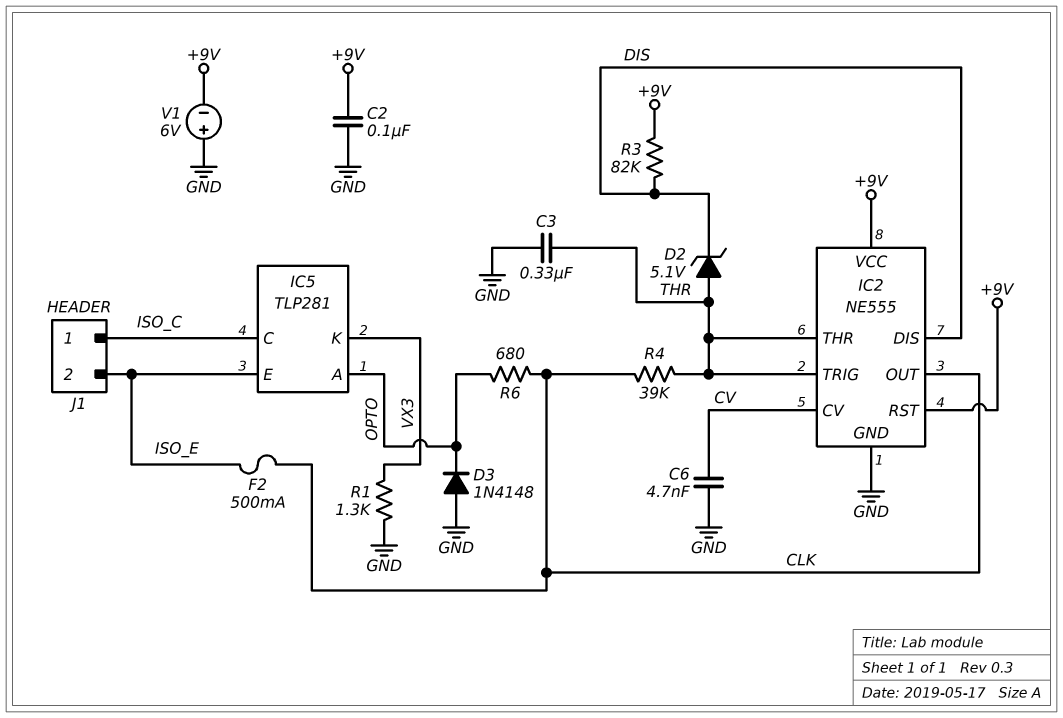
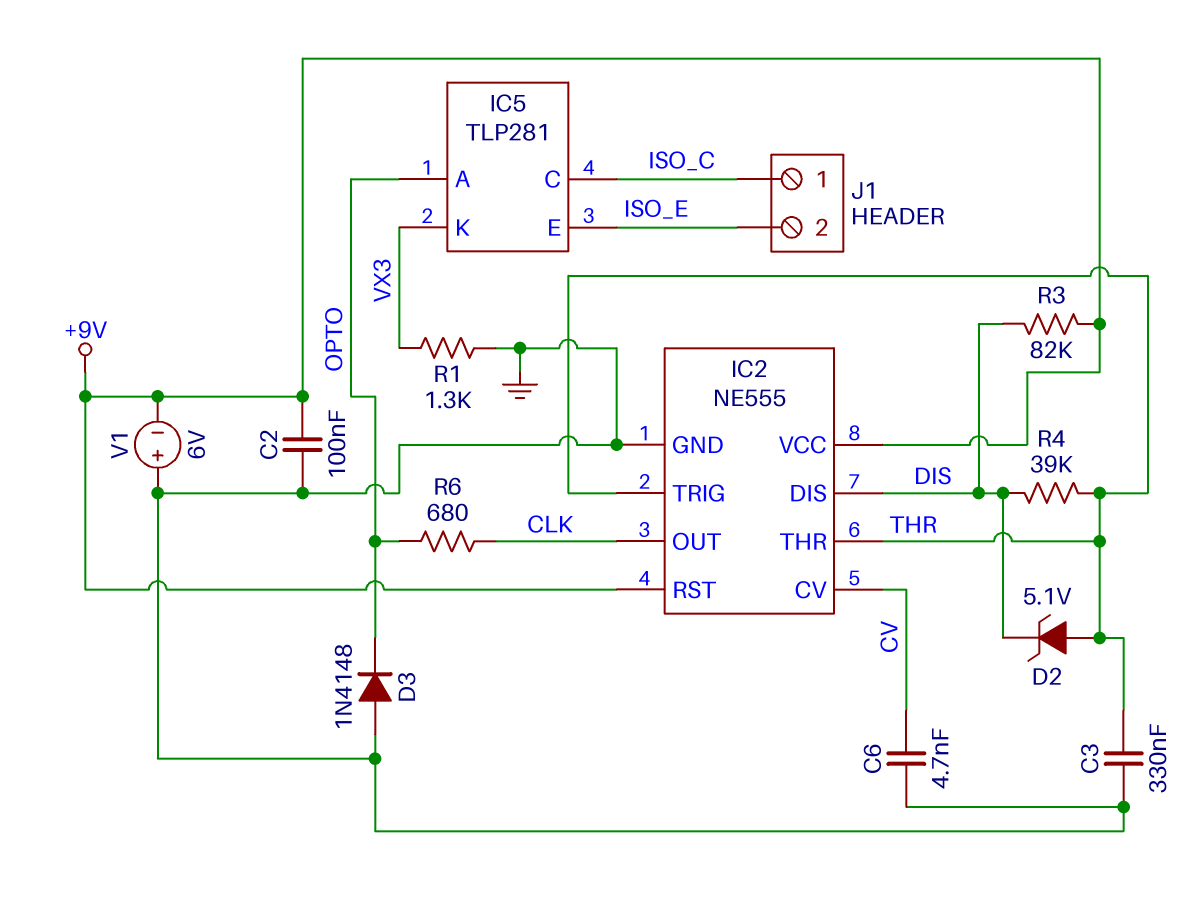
F2: 500mA (CLK, ISO_E) -> none
R4: 39k (CLK, THR) -> 39k (DIS, THR)

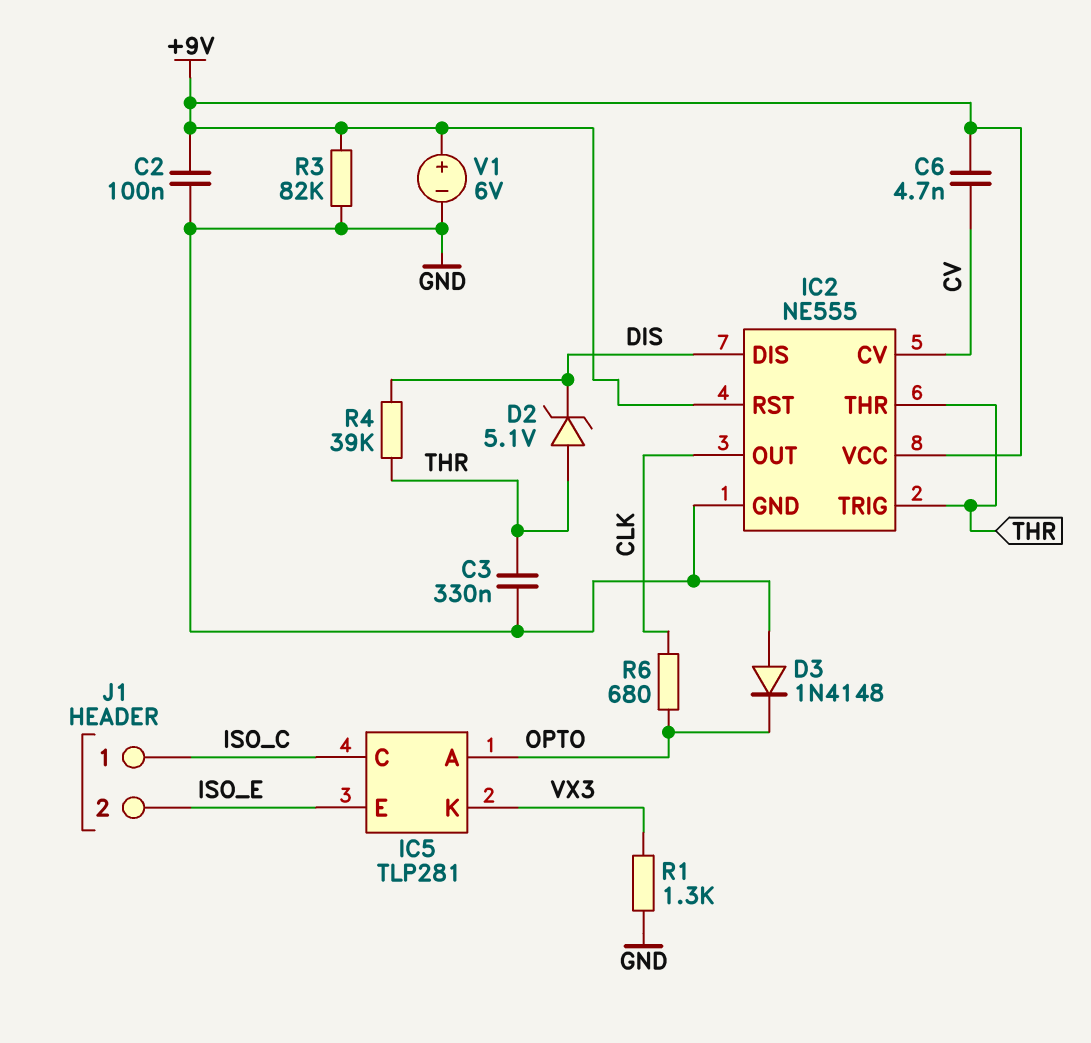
C6: 4.7nF (CV, GND) -> 4.7nF (+9V, CV)
R3: 82k (+9V, DIS) -> 82k (+9V, GND)
V1: 6V (plus GND, minus +9V) -> 6V (plus +9V, minus GND)

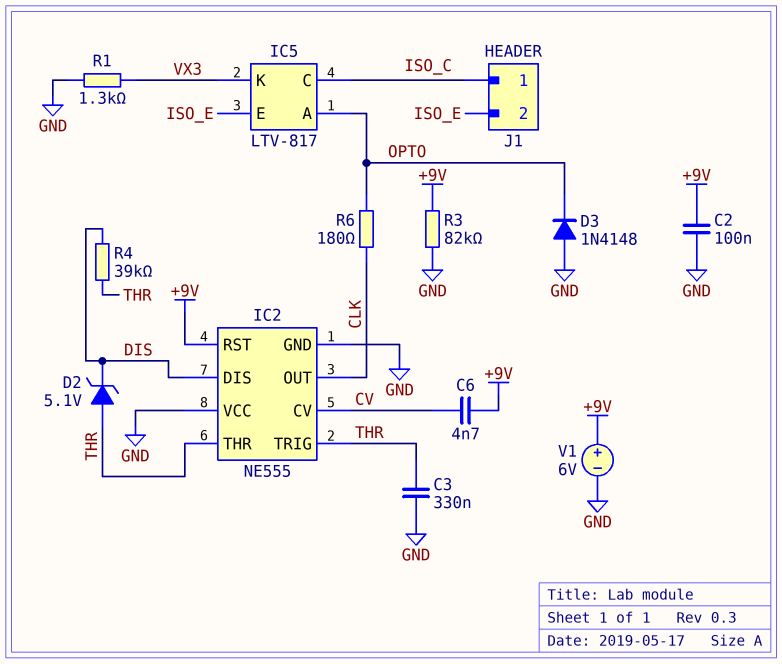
IC2 pin VCC: +9V -> GND
IC5: TLP281 -> LTV-817
R6: 680 (CLK, OPTO) -> 180 (CLK, OPTO)

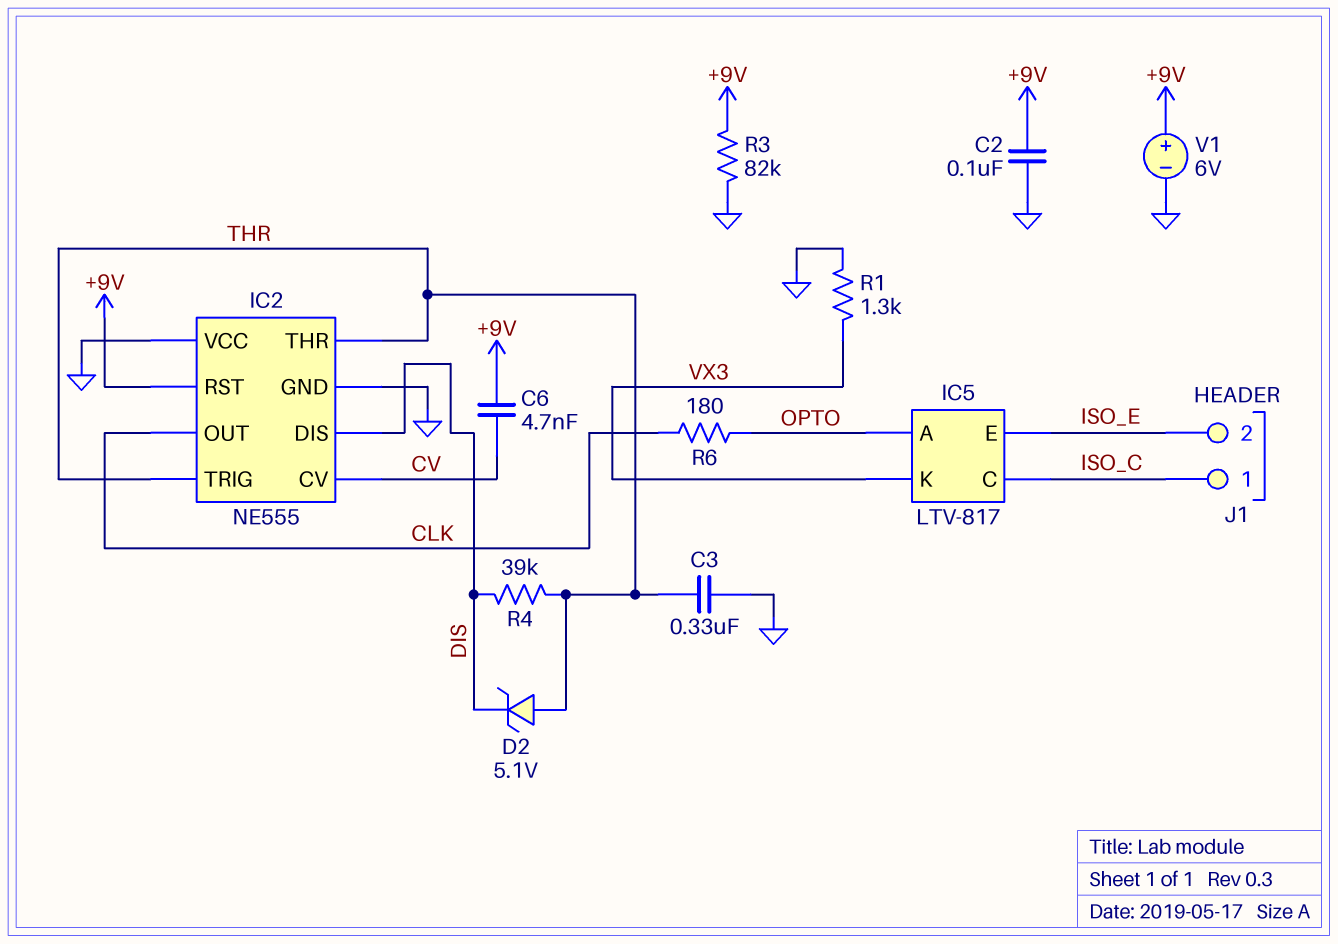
D3: diode 1N4148 (A GND, K OPTO) -> none

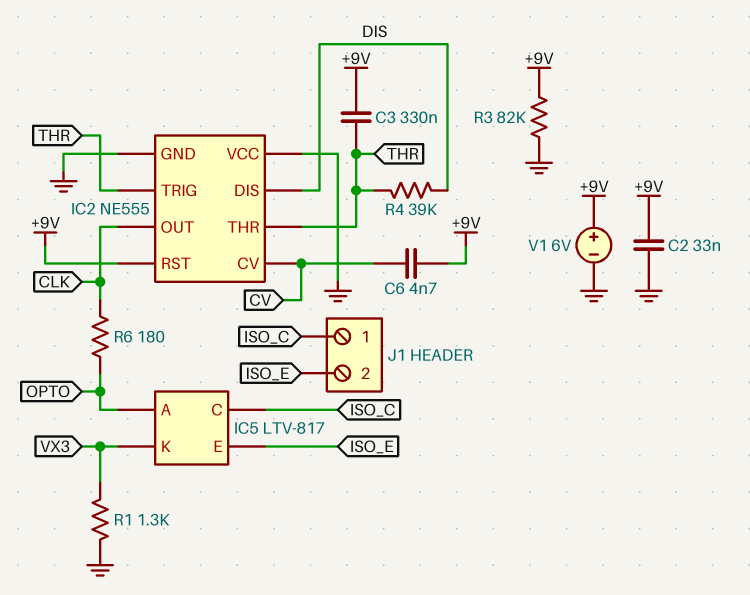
C2: 100nF (+9V, GND) -> 33nF (+9V, GND)
C3: 330nF (GND, THR) -> 330nF (+9V, THR)
D2: zener 5.1V (A THR, K DIS) -> none

